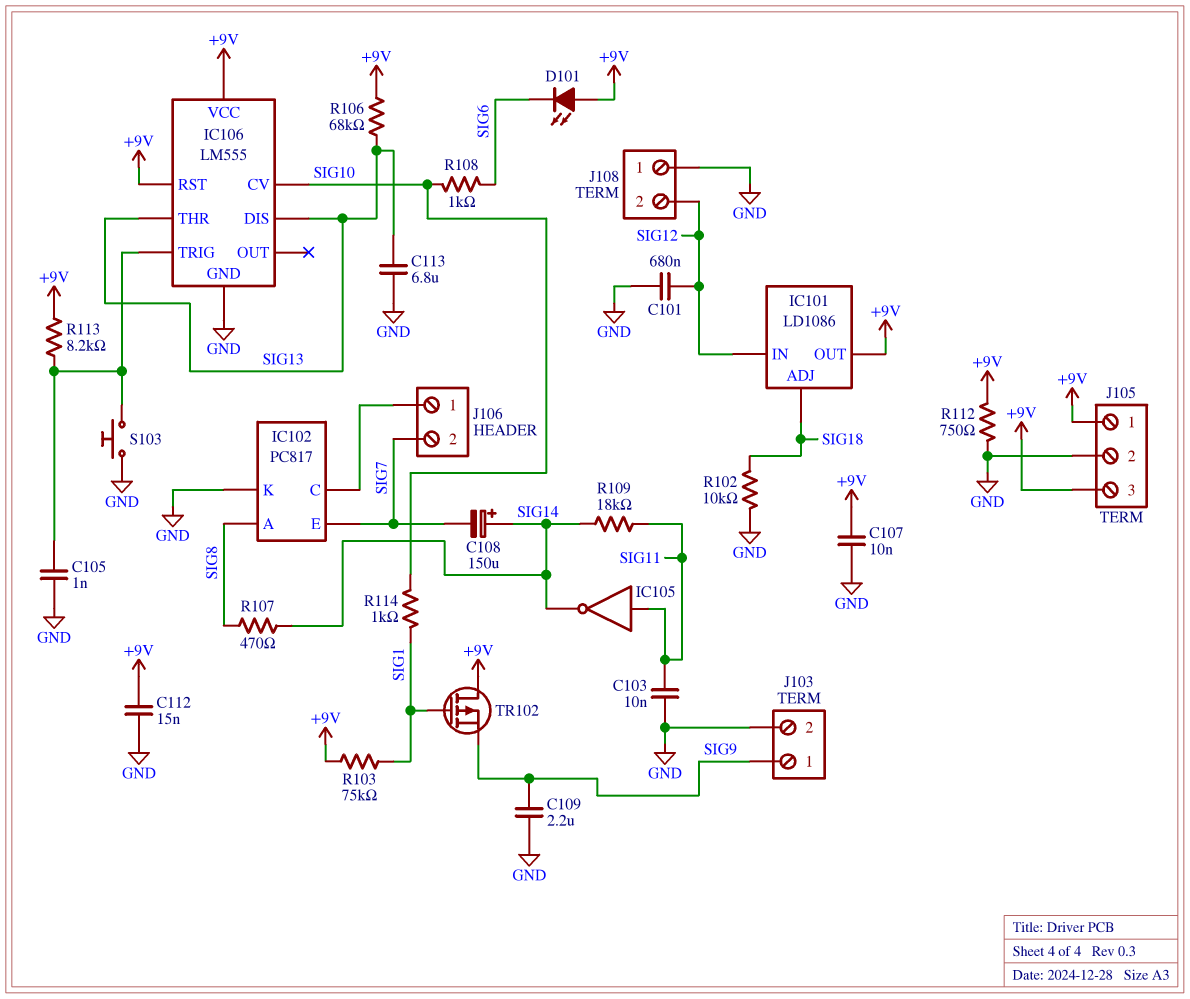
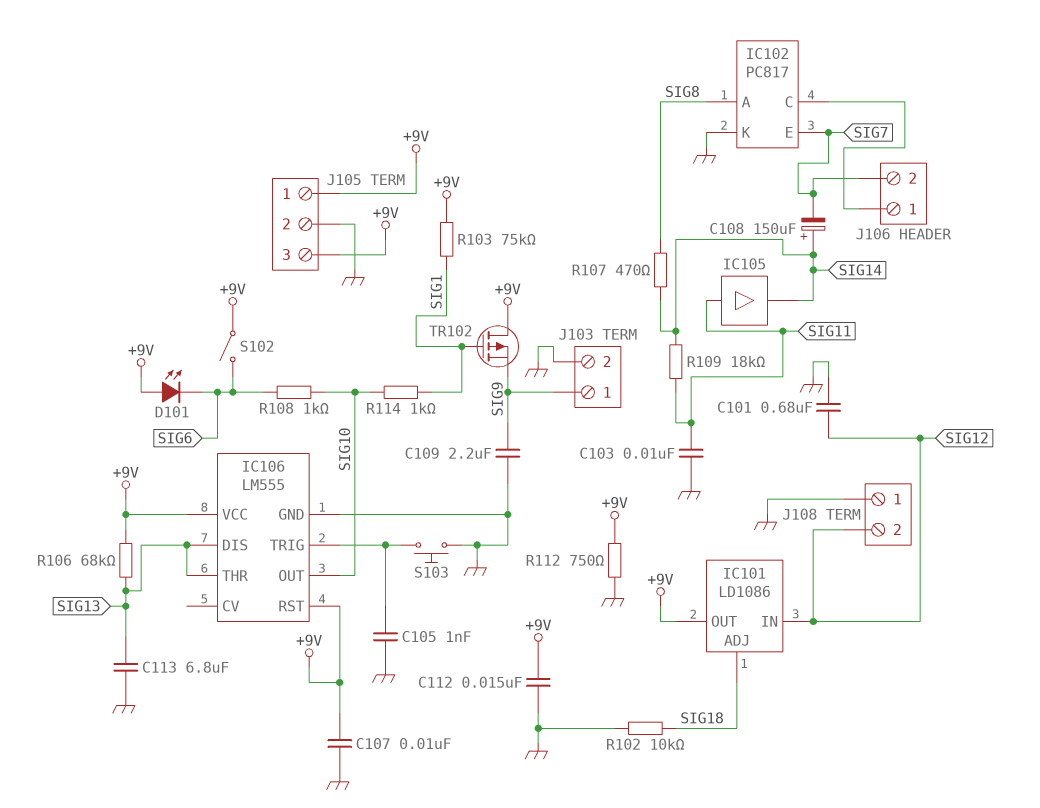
IC105: NOT (in SIG11, out SIG14) -> buffer (in SIG11, out SIG14)
IC106 pin CV: SIG10 -> none
IC106 pin OUT: none -> SIG10
R113: 8.2k (+9V, IC106/TRIG) -> none
S102: none -> switch (+9V, SIG6)

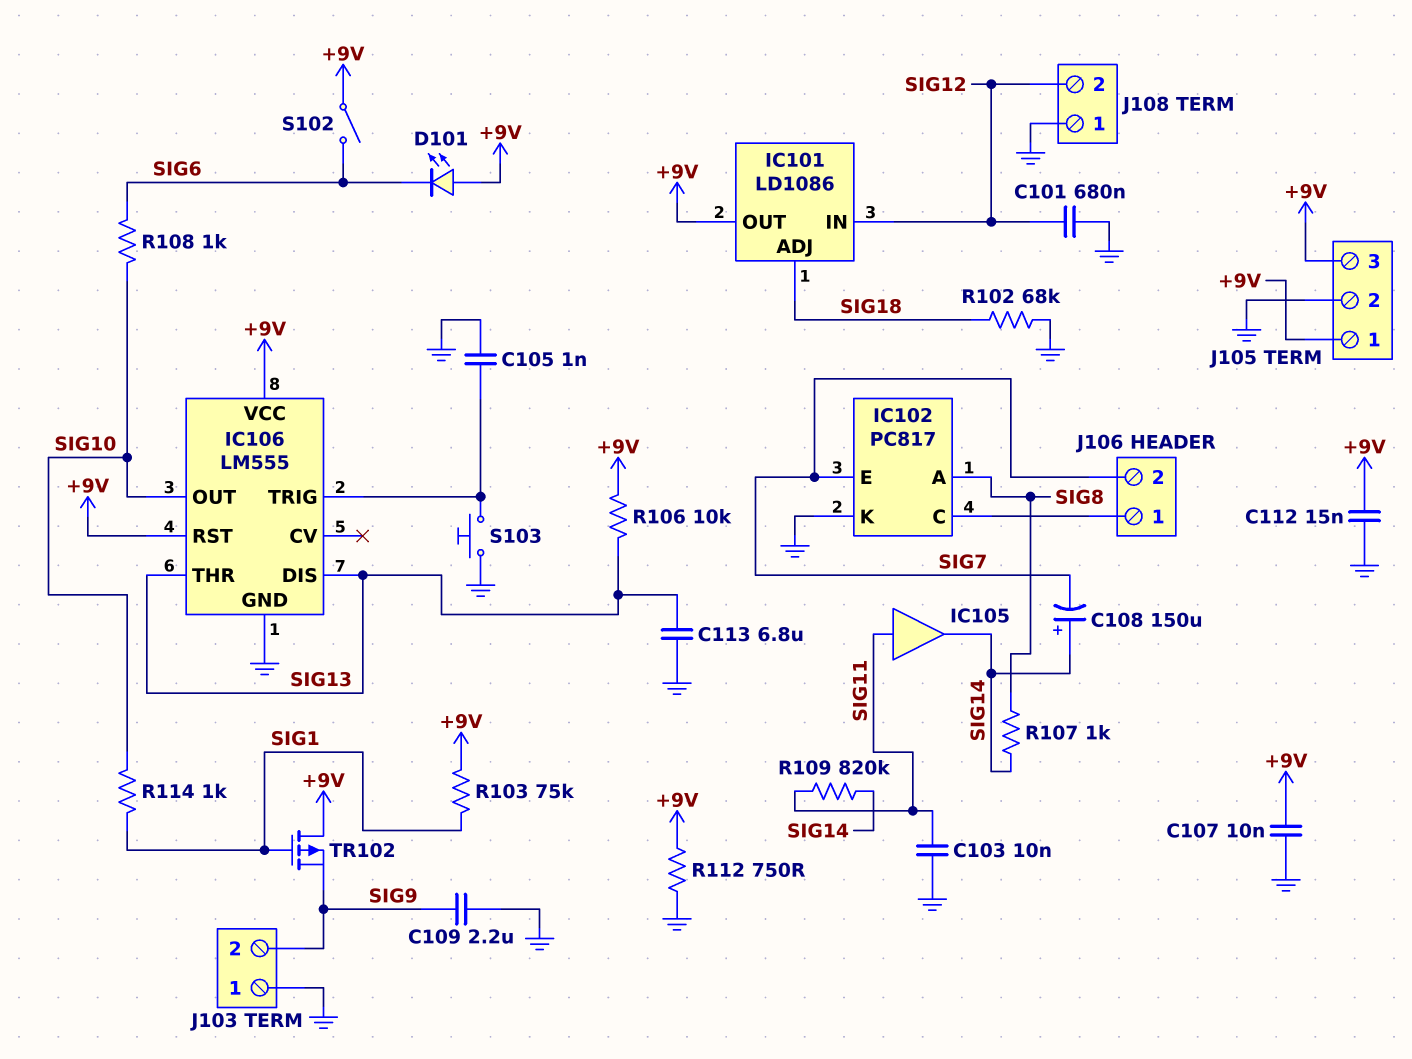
J103 pin 1: SIG9 -> GND
J103 pin 2: GND -> SIG9
R102: 10k (GND, SIG18) -> 68k (GND, SIG18)
R106: 68k (+9V, SIG13) -> 10k (+9V, SIG13)
R107: 470 (SIG8, SIG14) -> 1k (SIG8, SIG14)
R109: 18k (SIG11, SIG14) -> 820k (SIG11, SIG14)

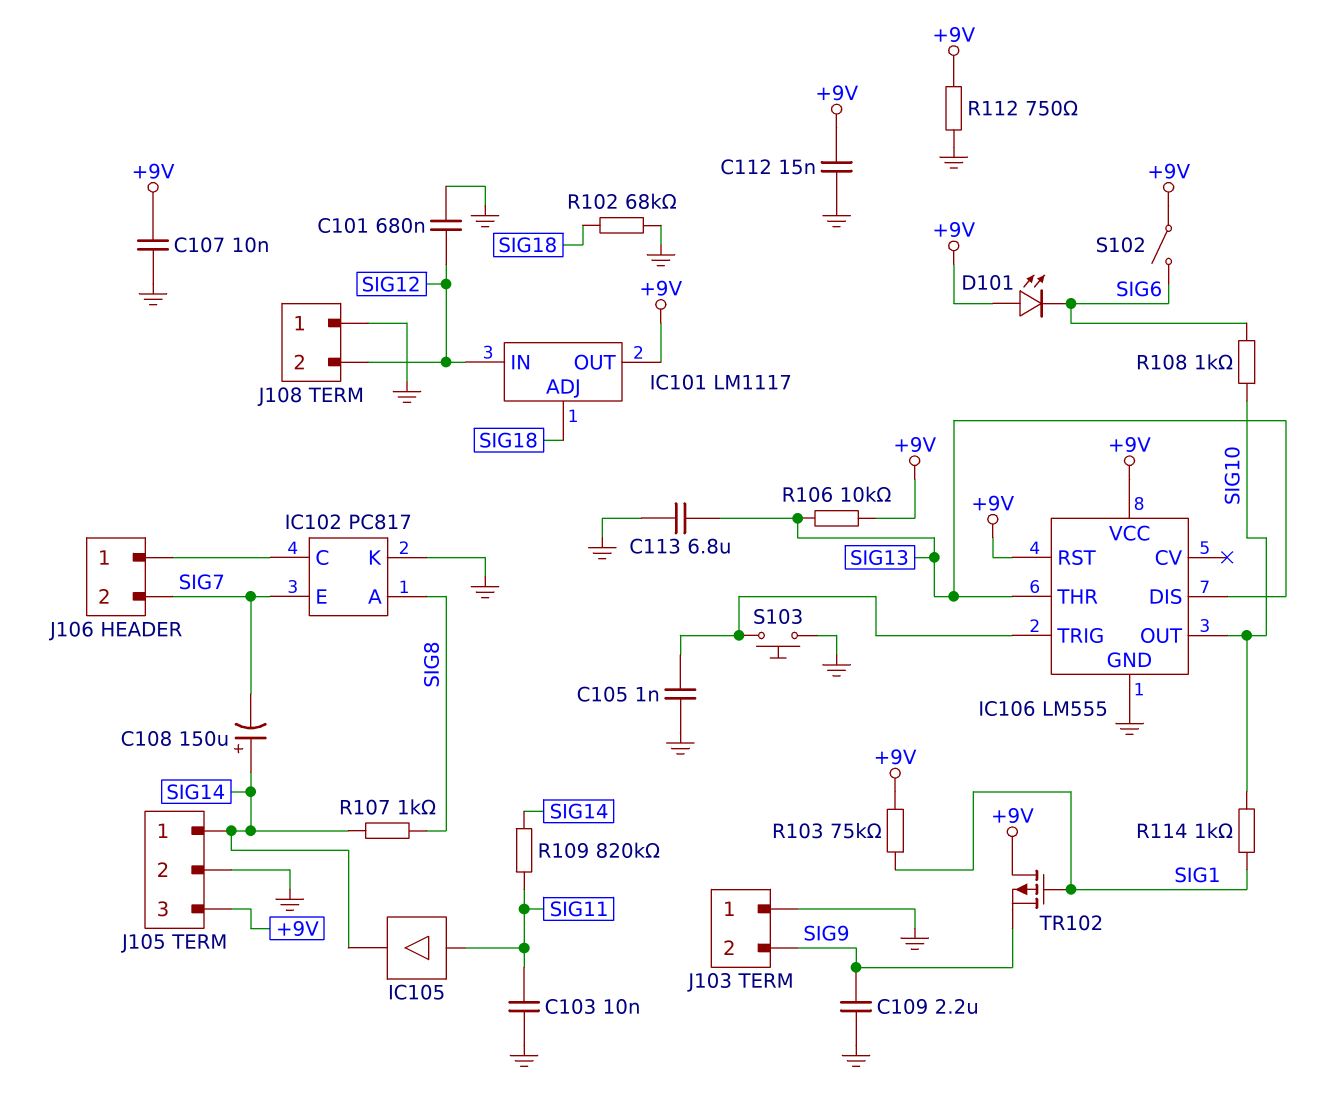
IC101: LD1086 -> LM1117
J105 pin 1: +9V -> SIG14

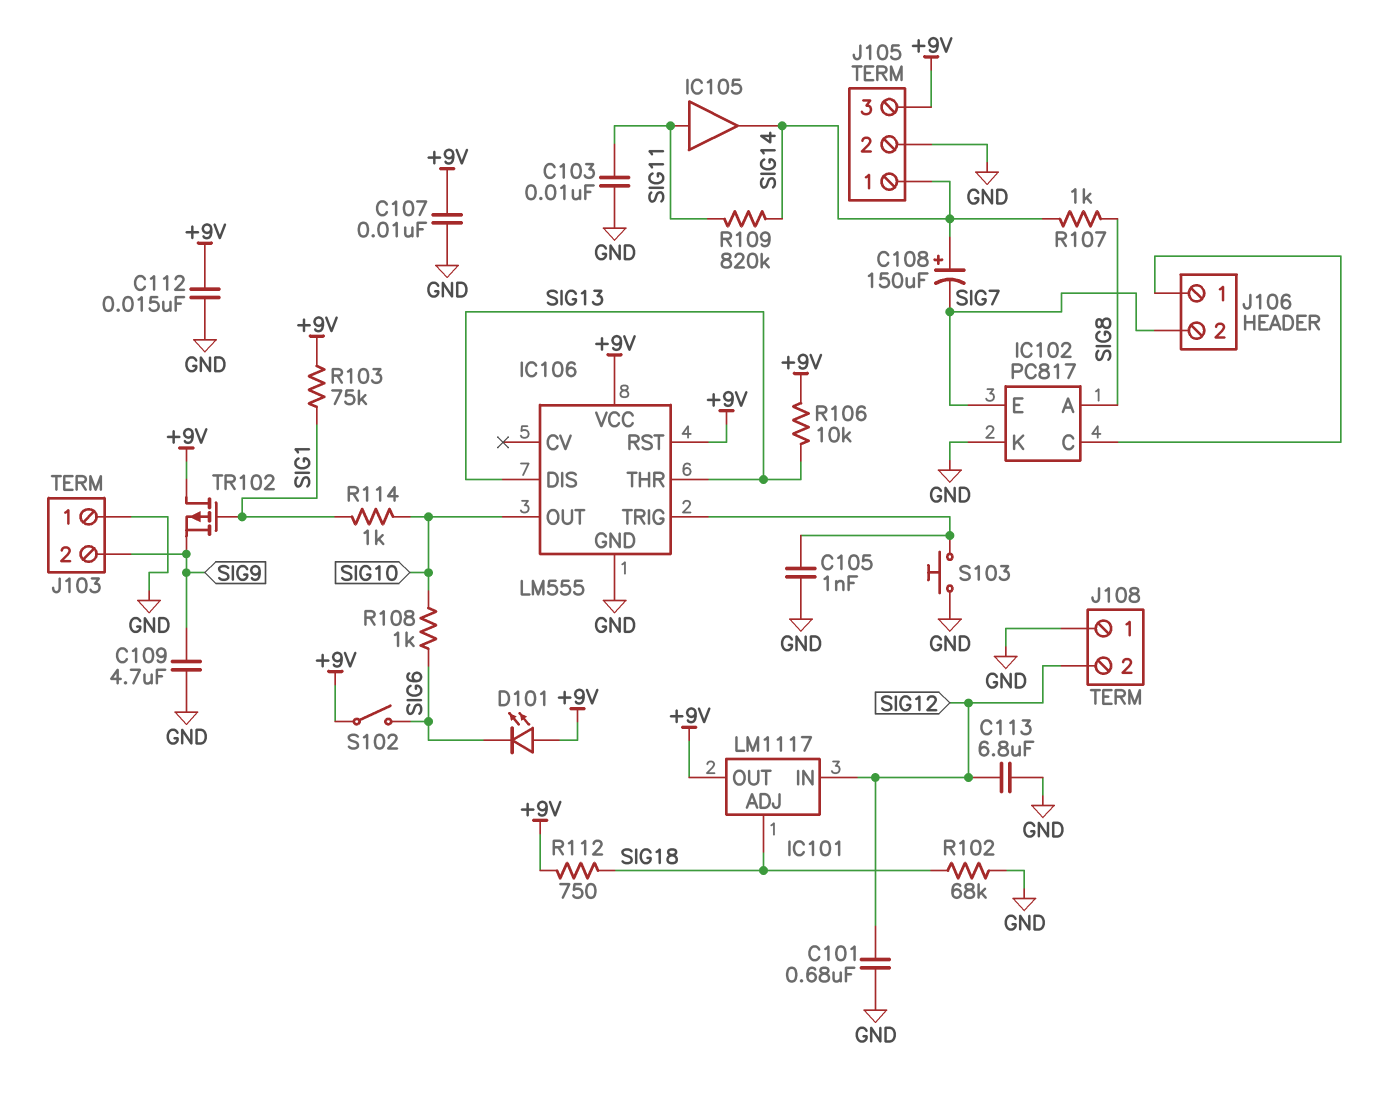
C109: 2.2uF (GND, SIG9) -> 4.7uF (GND, SIG9)
C113: 6.8uF (GND, SIG13) -> 6.8uF (GND, SIG12)
R112: 750 (+9V, GND) -> 750 (+9V, SIG18)

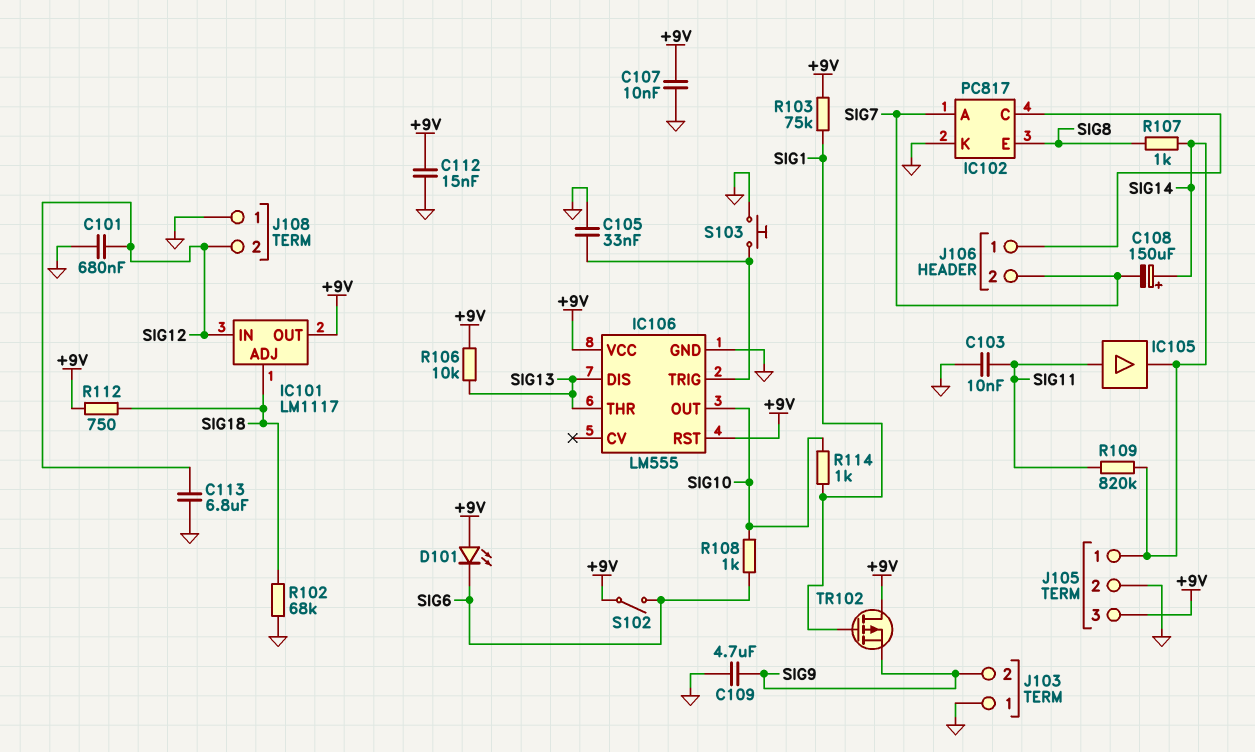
C105: 1nF (GND, IC106/TRIG) -> 33nF (GND, IC106/TRIG)
IC102 pin A: SIG8 -> SIG7
IC102 pin E: SIG7 -> SIG8

